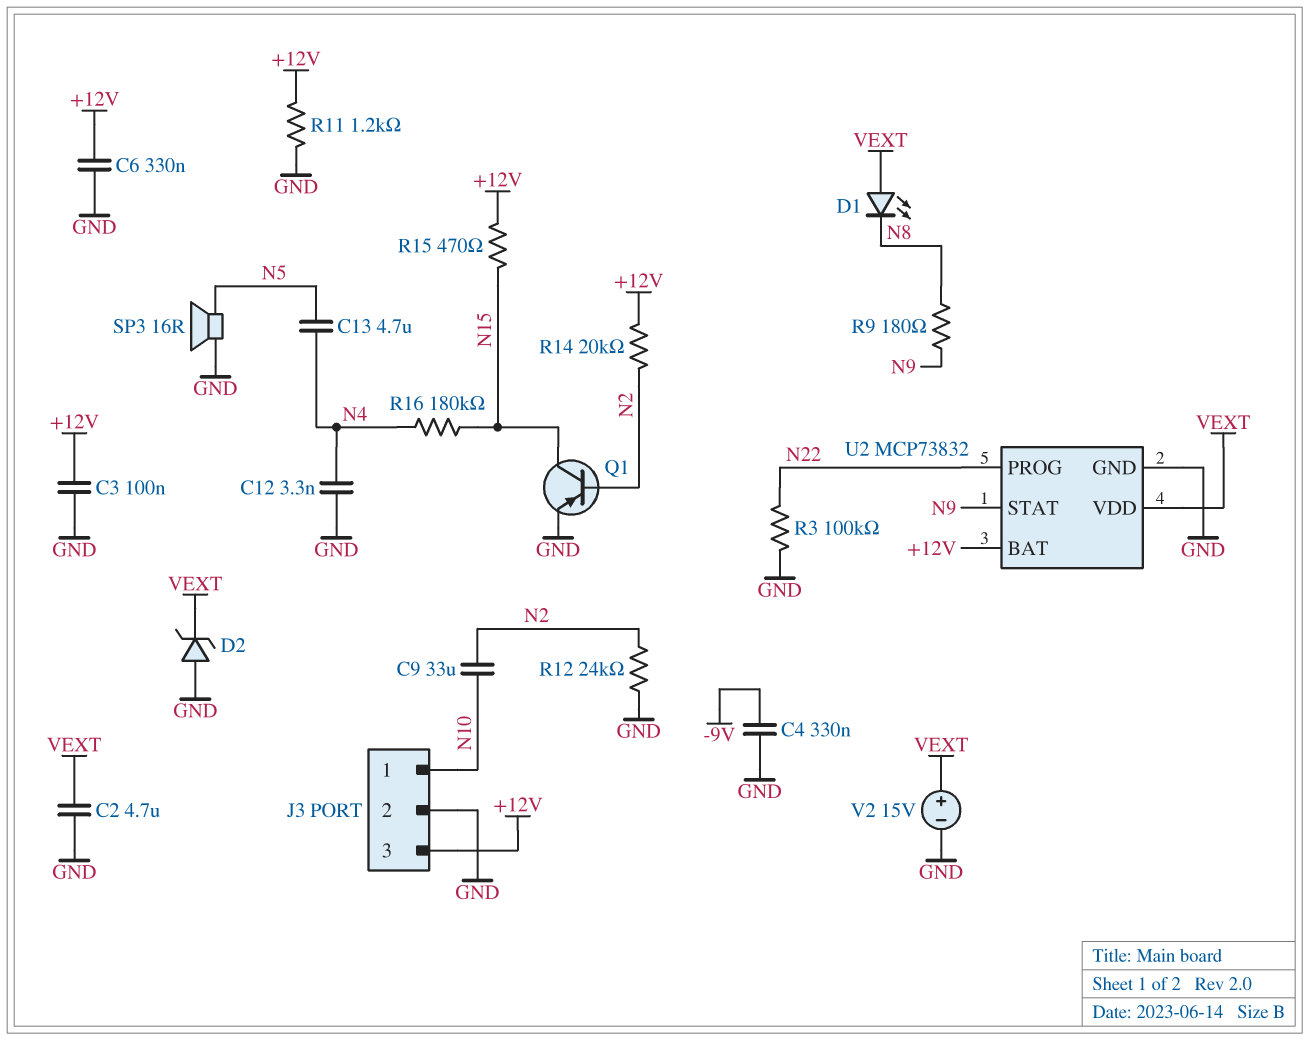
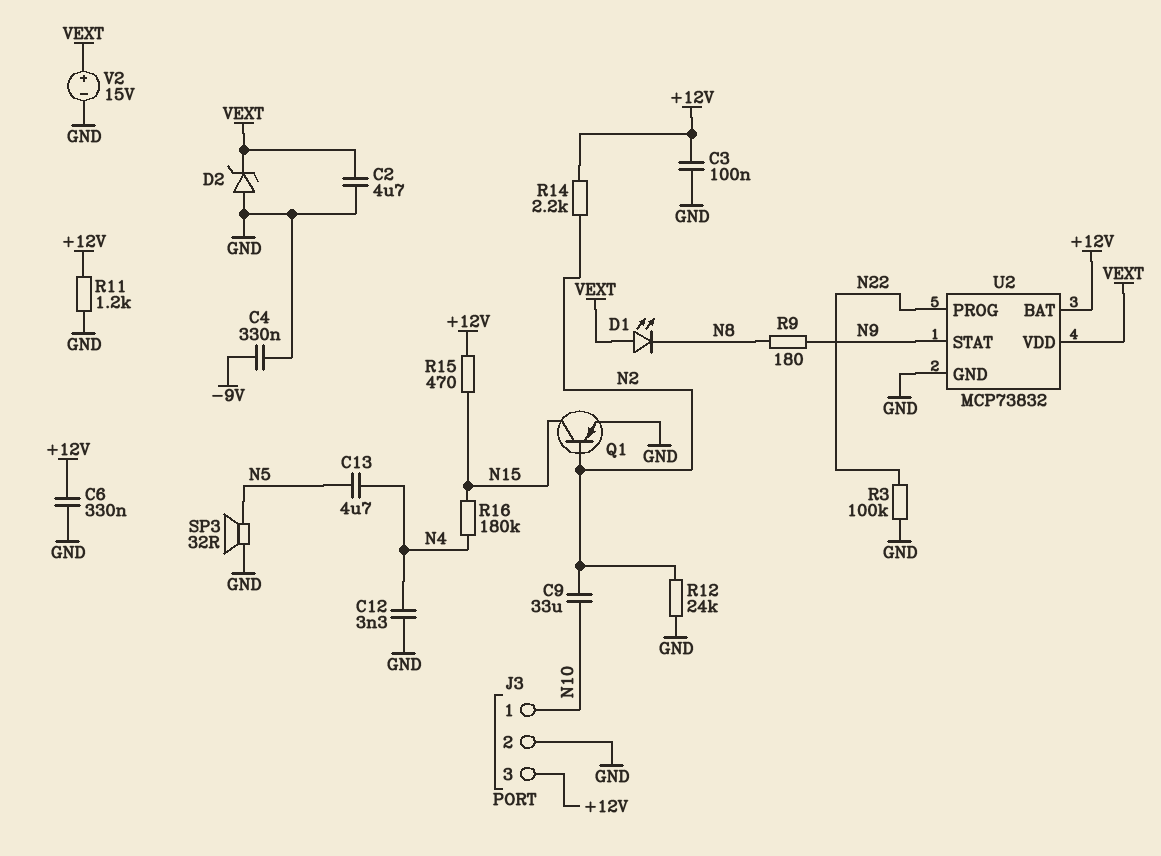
R14: 20k (+12V, N2) -> 2.2k (+12V, N2)
SP3: speaker 16R (GND, N5) -> speaker 32R (GND, N5)

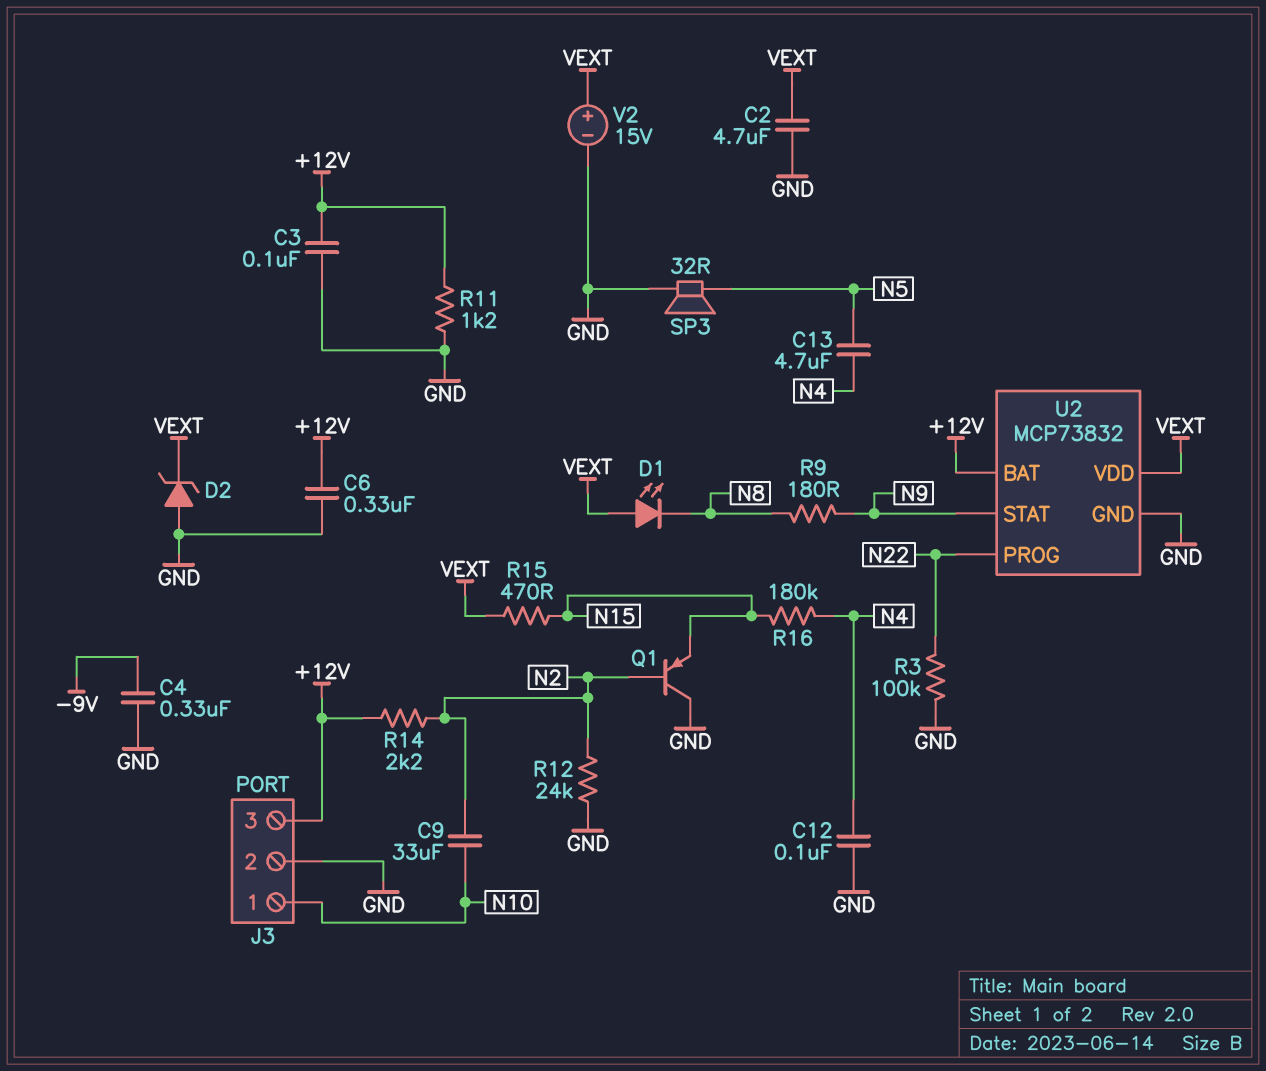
C12: 3.3nF (GND, N4) -> 100nF (GND, N4)
Q1: PNP (B N2, C N15, E GND) -> PNP (B N2, C GND, E N15)
R15: 470 (+12V, N15) -> 470 (N15, VEXT)

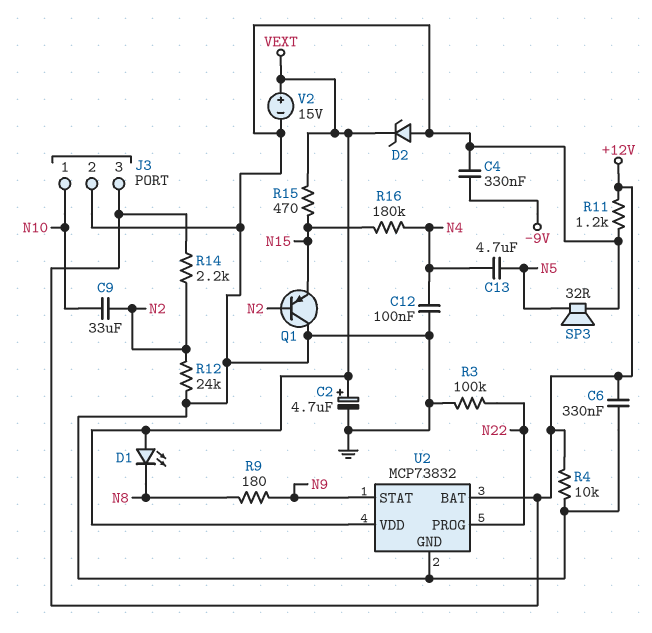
C2: 4.7uF (GND, VEXT) -> 4.7uF (plus VEXT, minus GND)
C3: 100nF (+12V, GND) -> none
R4: none -> 10k (+12V, GND)

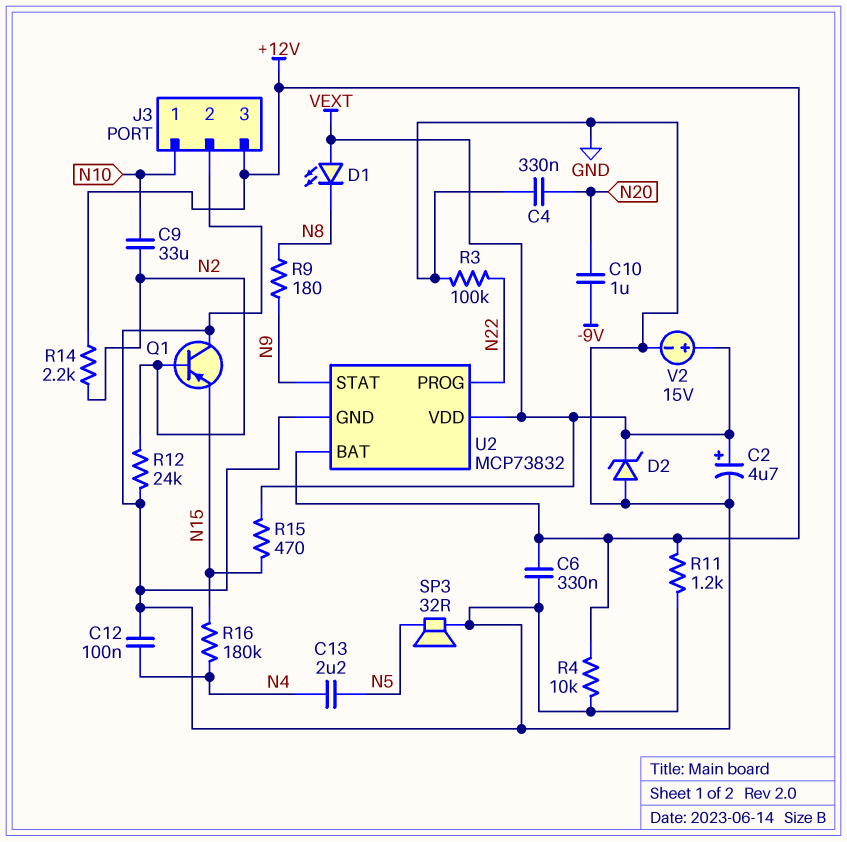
C4: 330nF (-9V, GND) -> 330nF (GND, N20)
C10: none -> 1uF (-9V, N20)
C13: 4.7uF (N4, N5) -> 2.2uF (N4, N5)

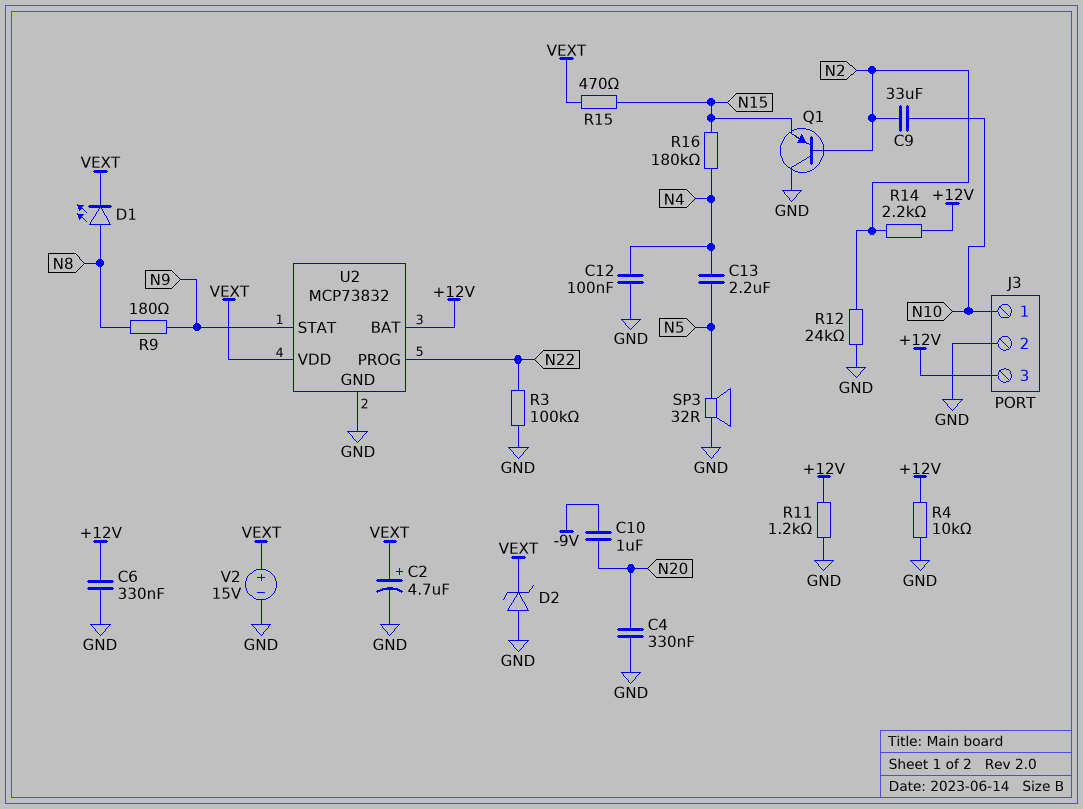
D1: LED (A VEXT, K N8) -> LED (A N8, K VEXT)

